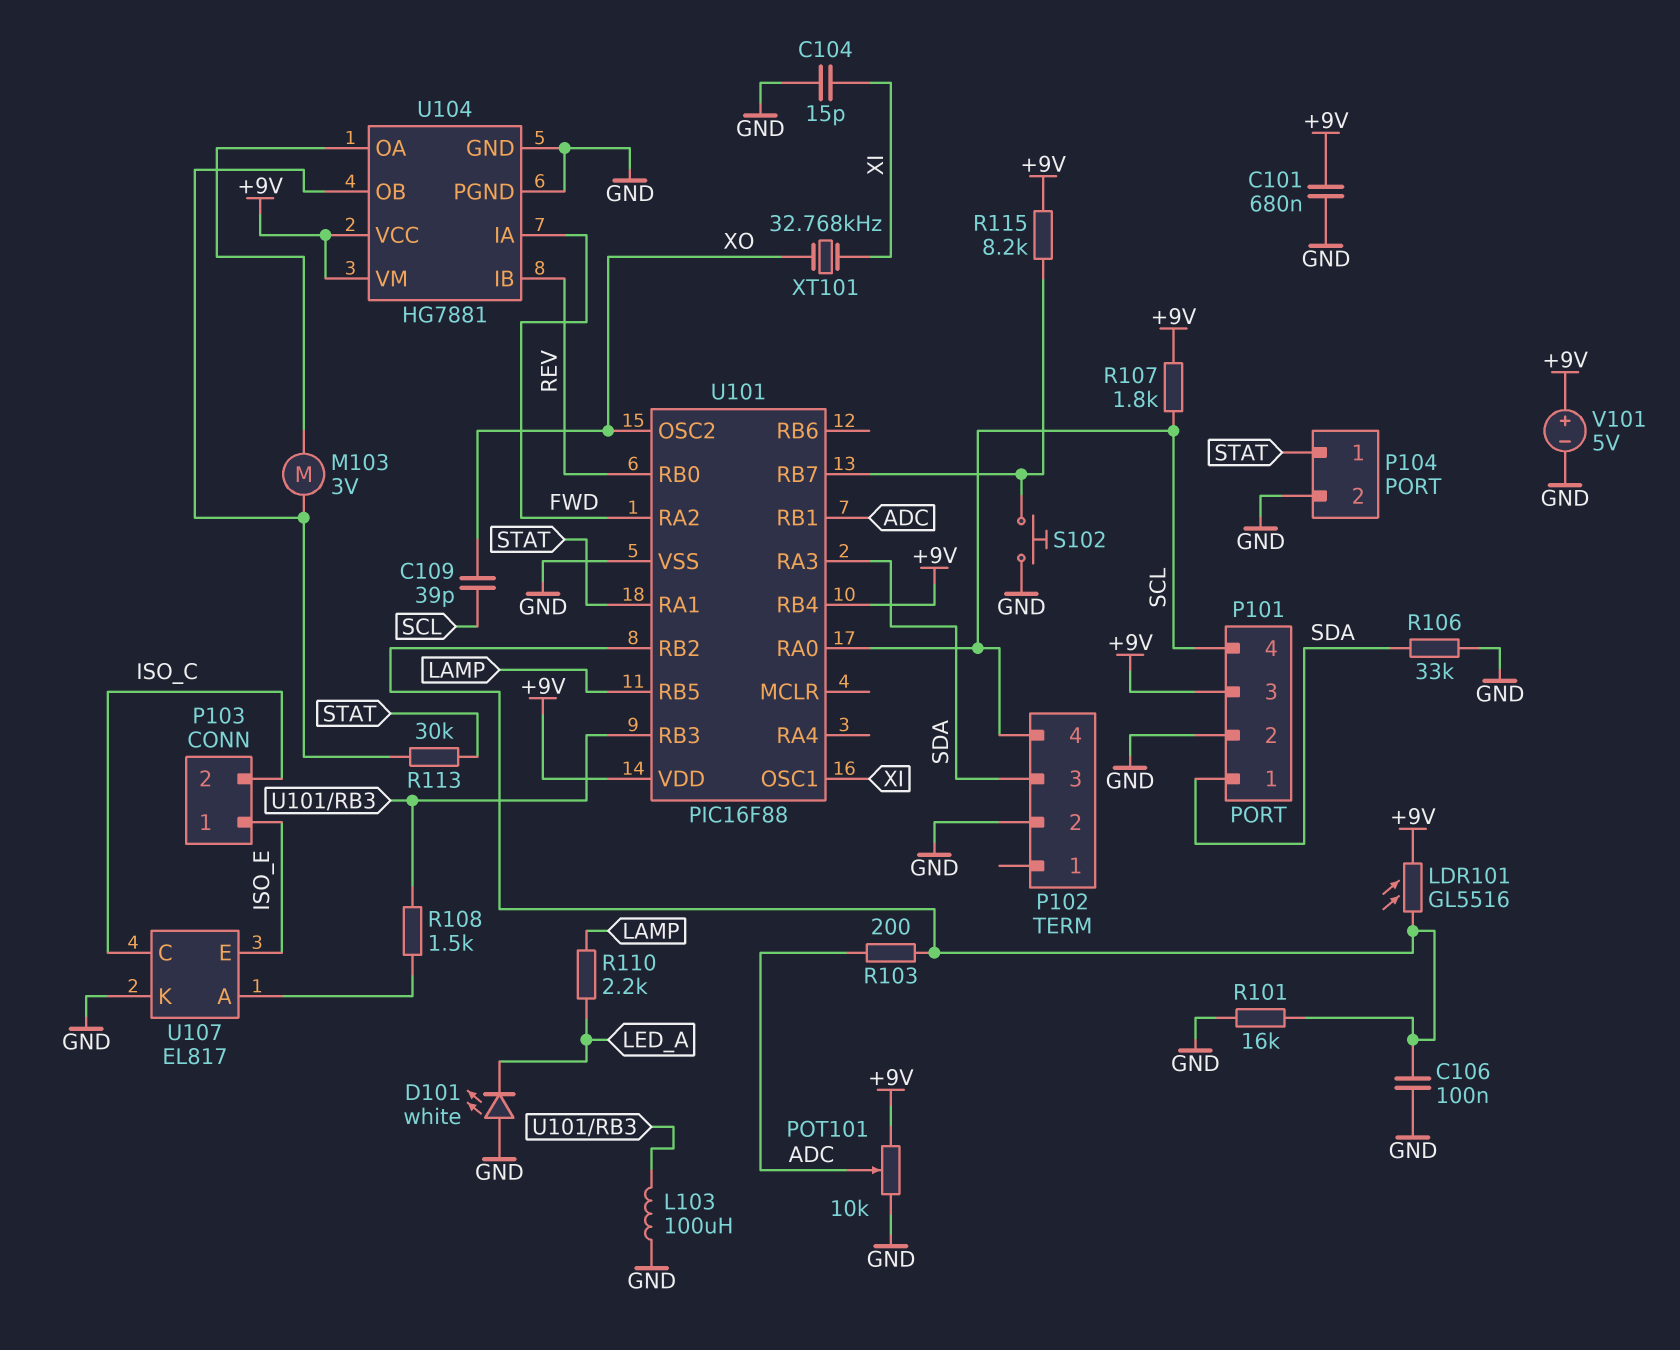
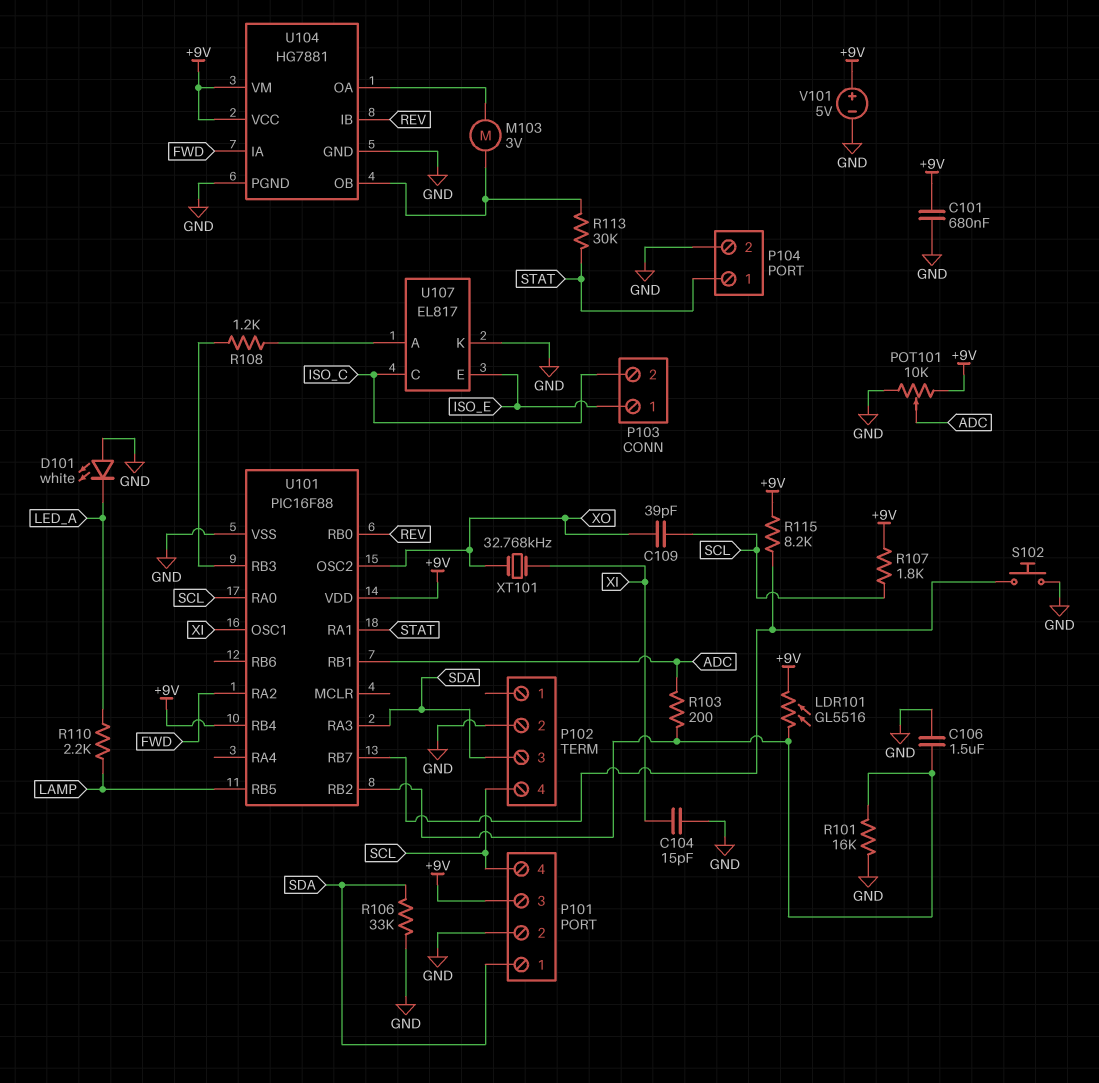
C106: 100nF (GND, U101/RB2) -> 1.5uF (GND, U101/RB2)
L103: 100uH (GND, U101/RB3) -> none
R108: 1.5k (U101/RB3, U107/A) -> 1.2k (U101/RB3, U107/A)

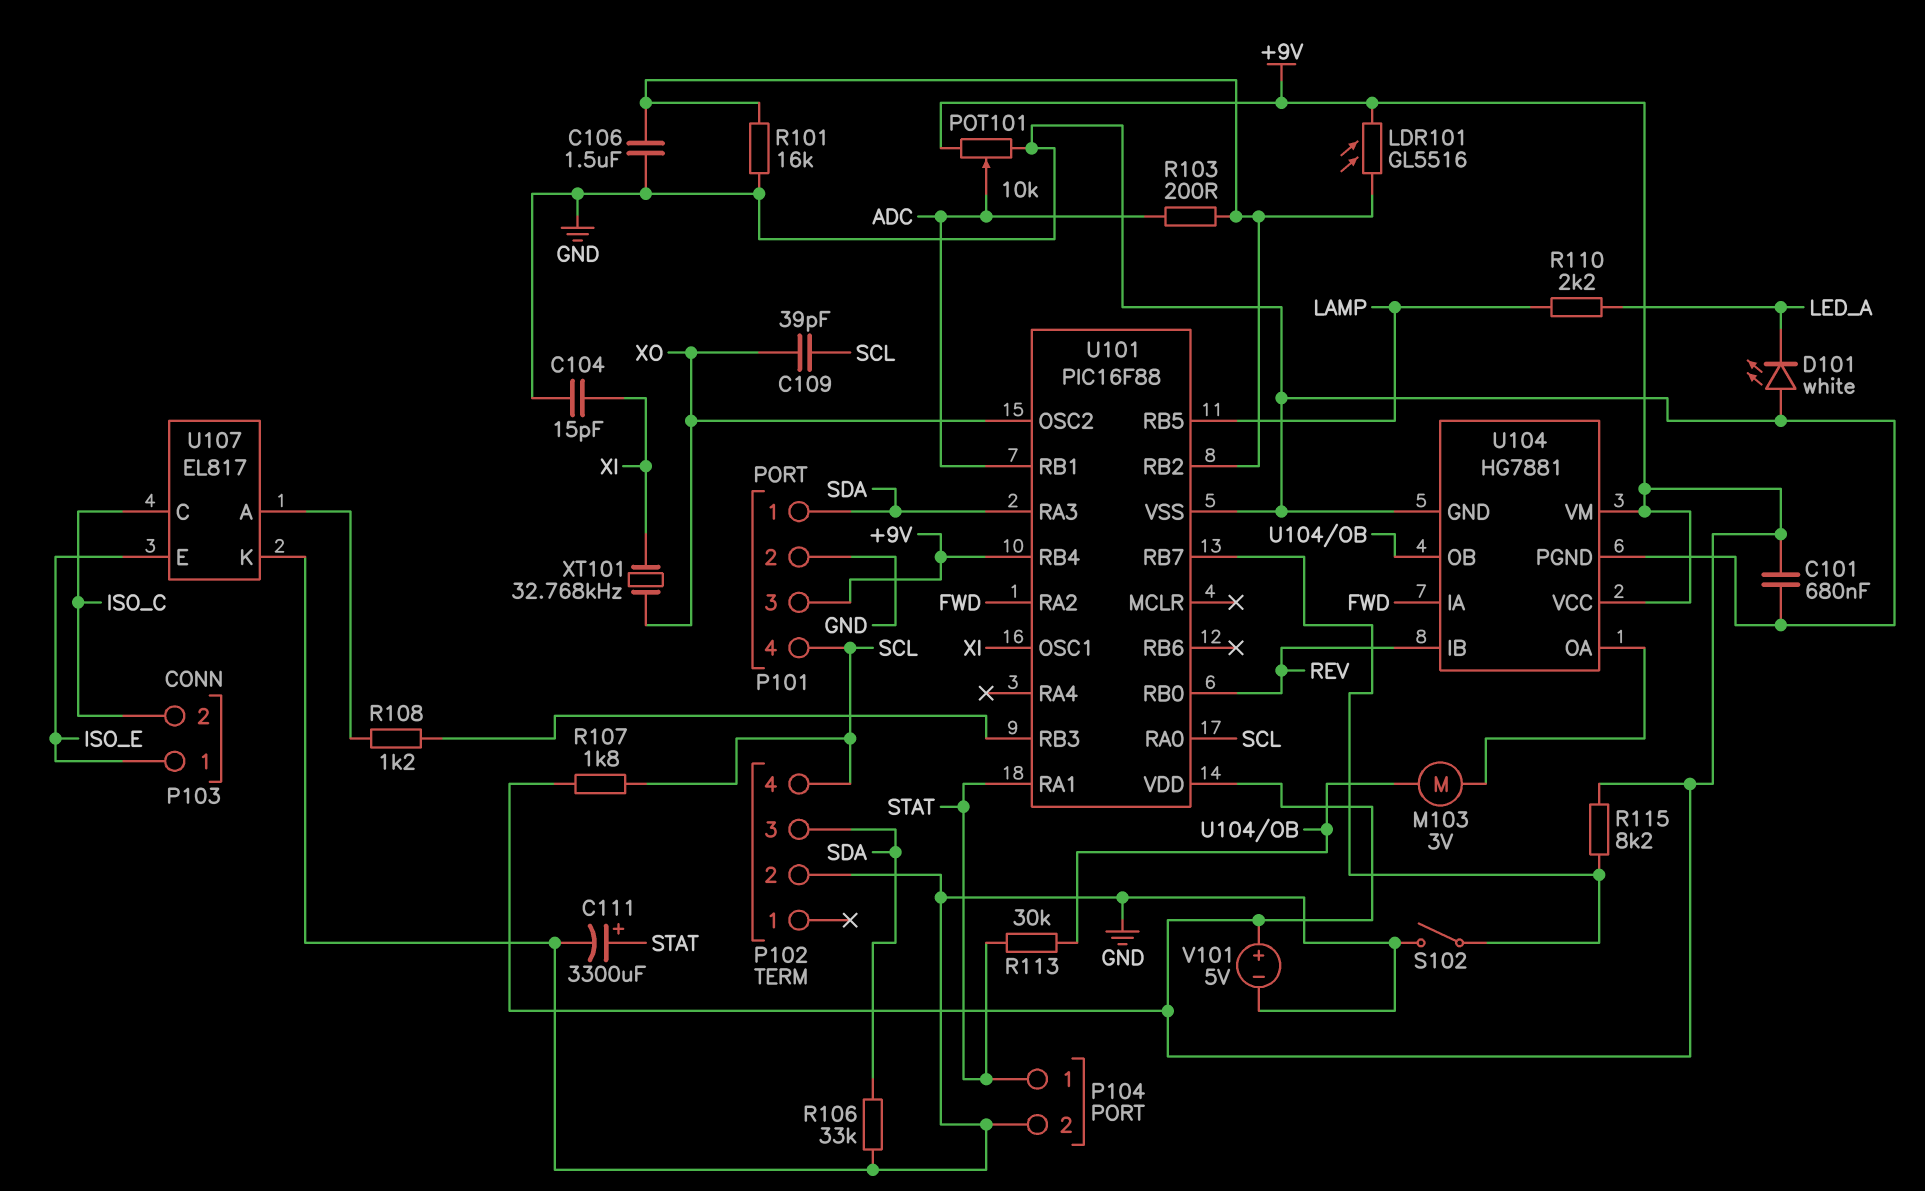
C111: none -> 3300uF (plus STAT, minus GND)
S102: button (GND, U101/RB7) -> switch (GND, U101/RB7)

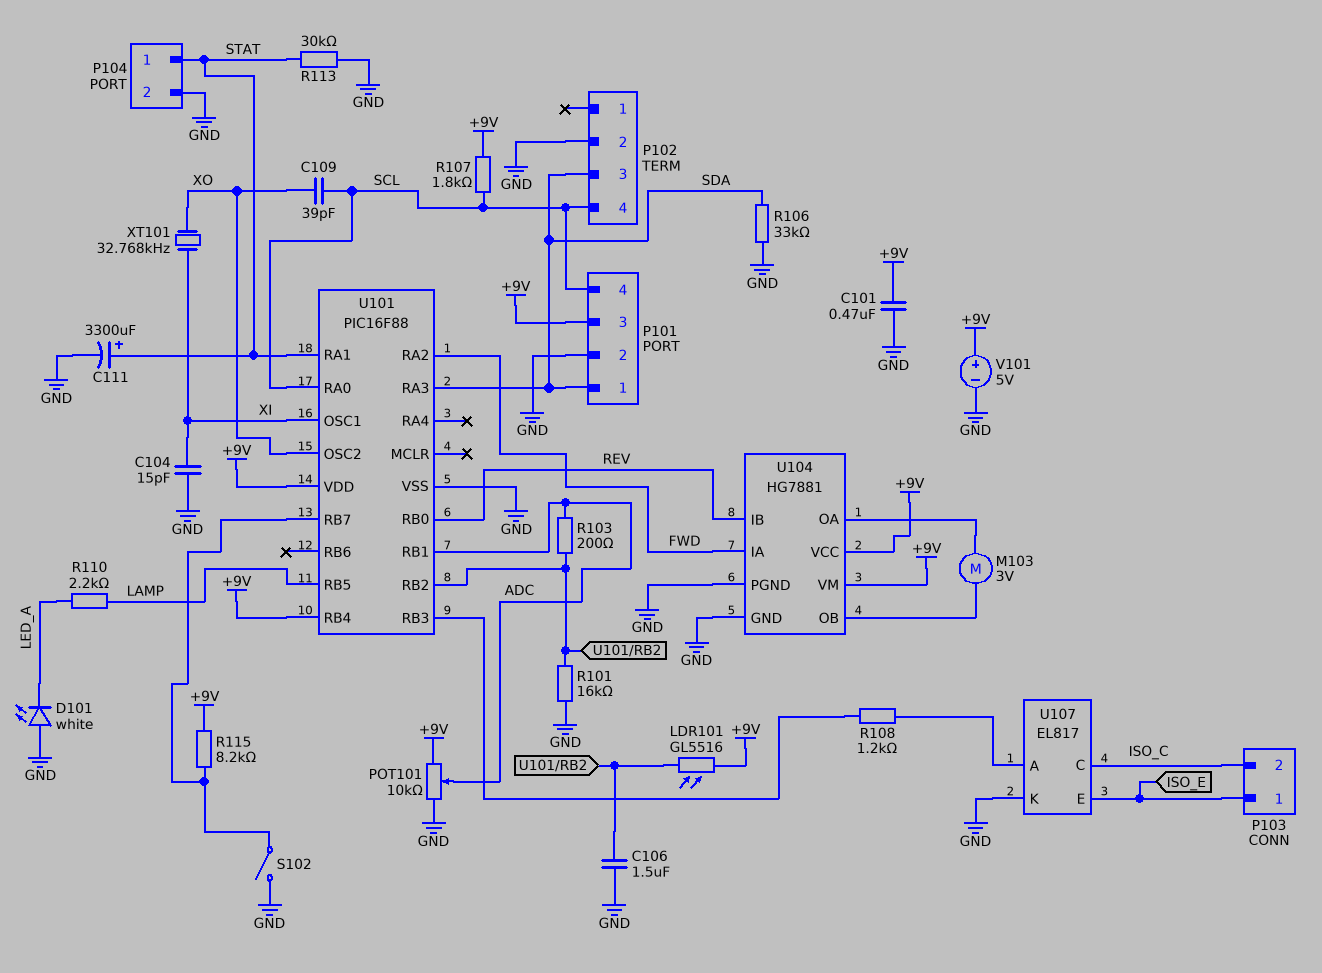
C101: 680nF (+9V, GND) -> 470nF (+9V, GND)
R113: 30k (STAT, U104/OB) -> 30k (GND, STAT)

